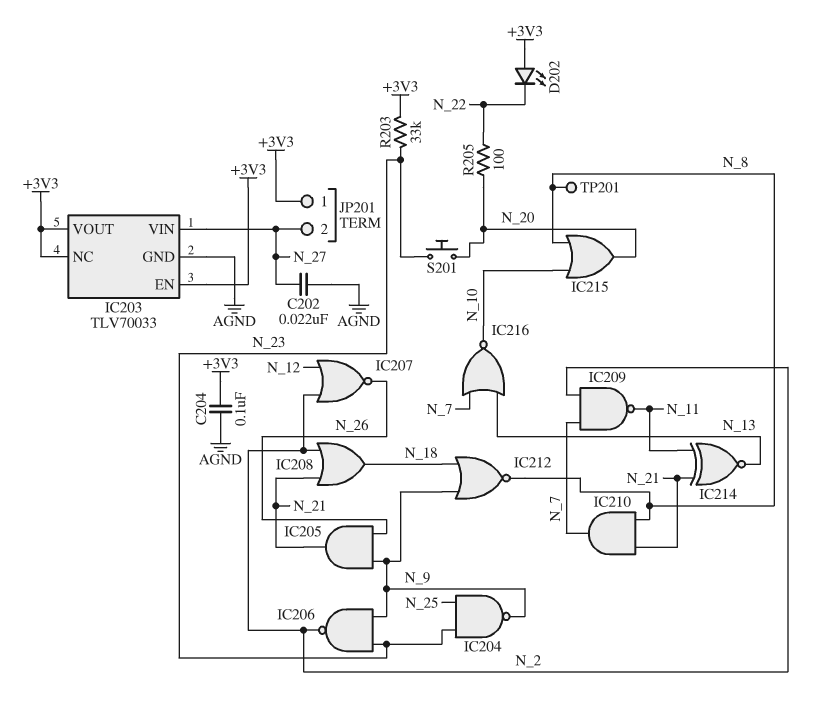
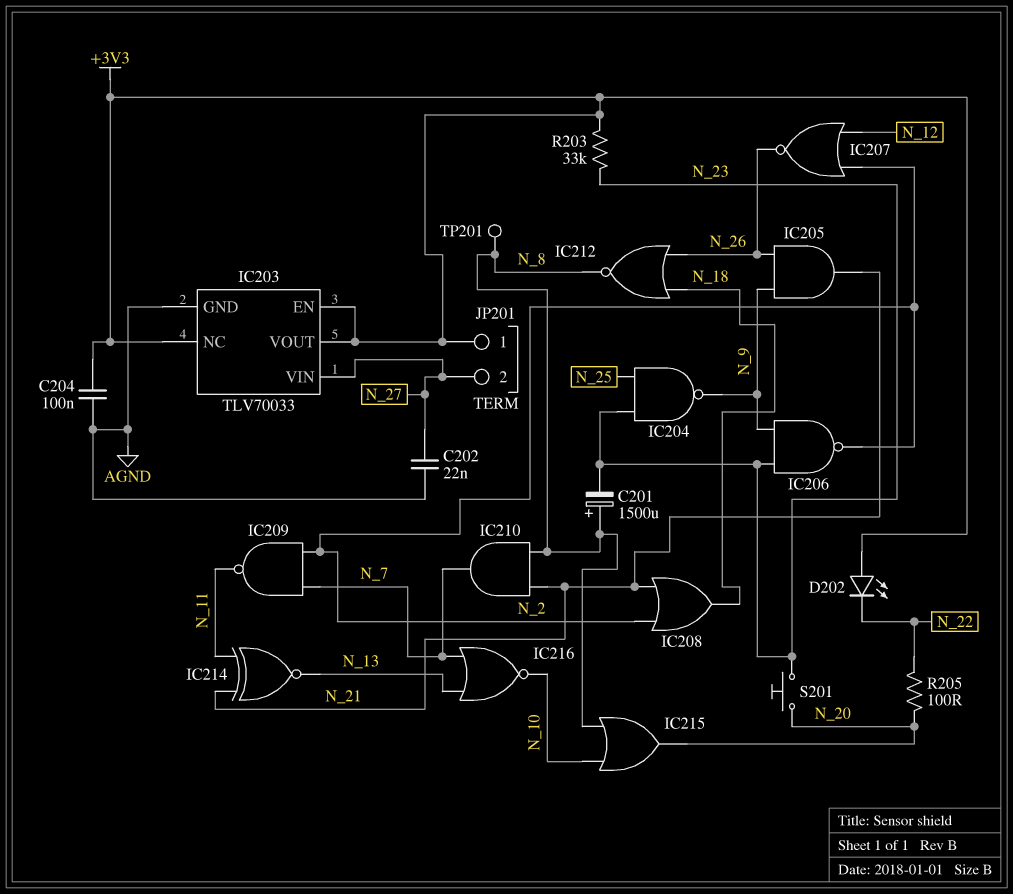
C201: none -> 1500uF (plus N_8, minus N_23)
IC212: NOR (in N_9, in N_18, out N_8) -> NOR (in N_18, in N_26, out N_8)

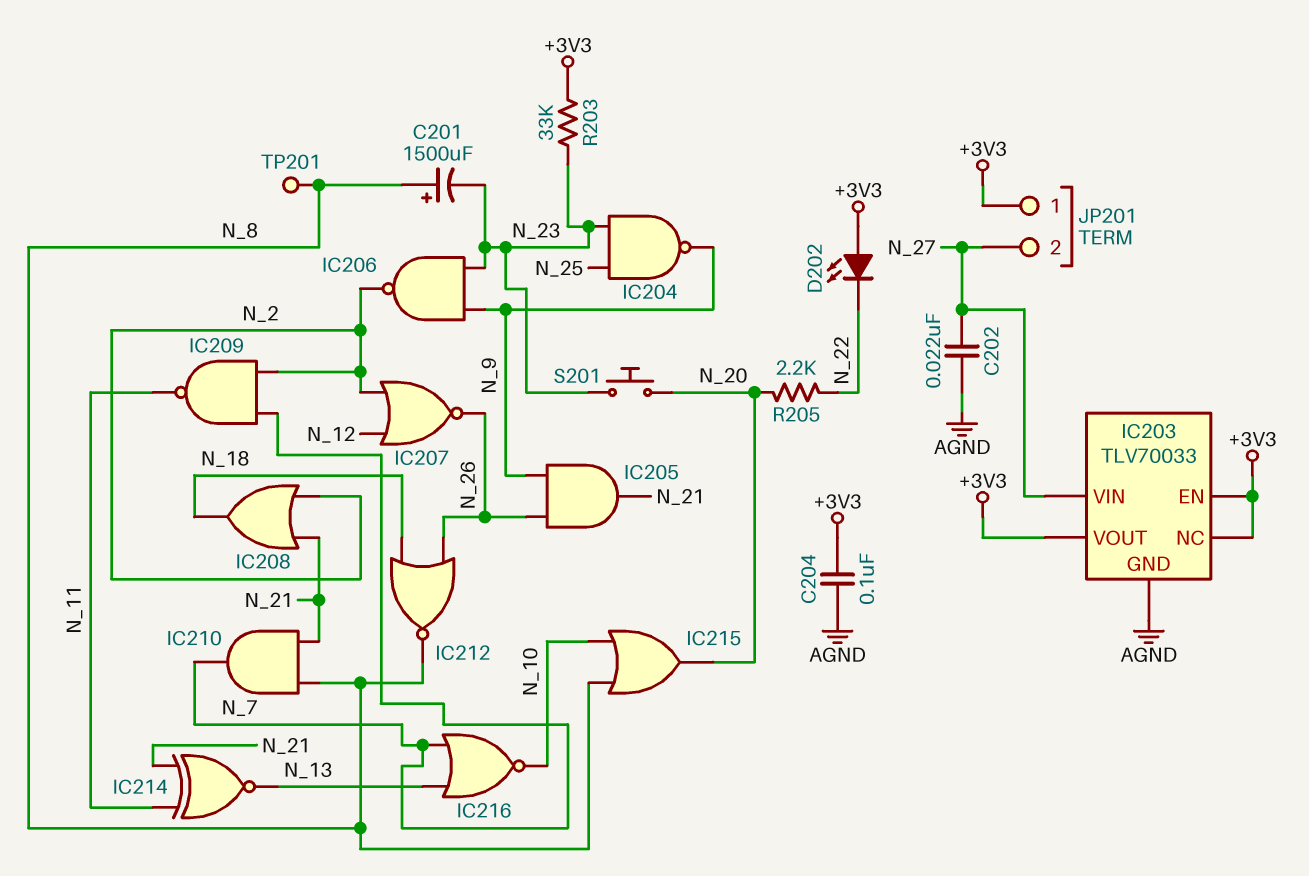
R205: 100 (N_20, N_22) -> 2.2k (N_20, N_22)

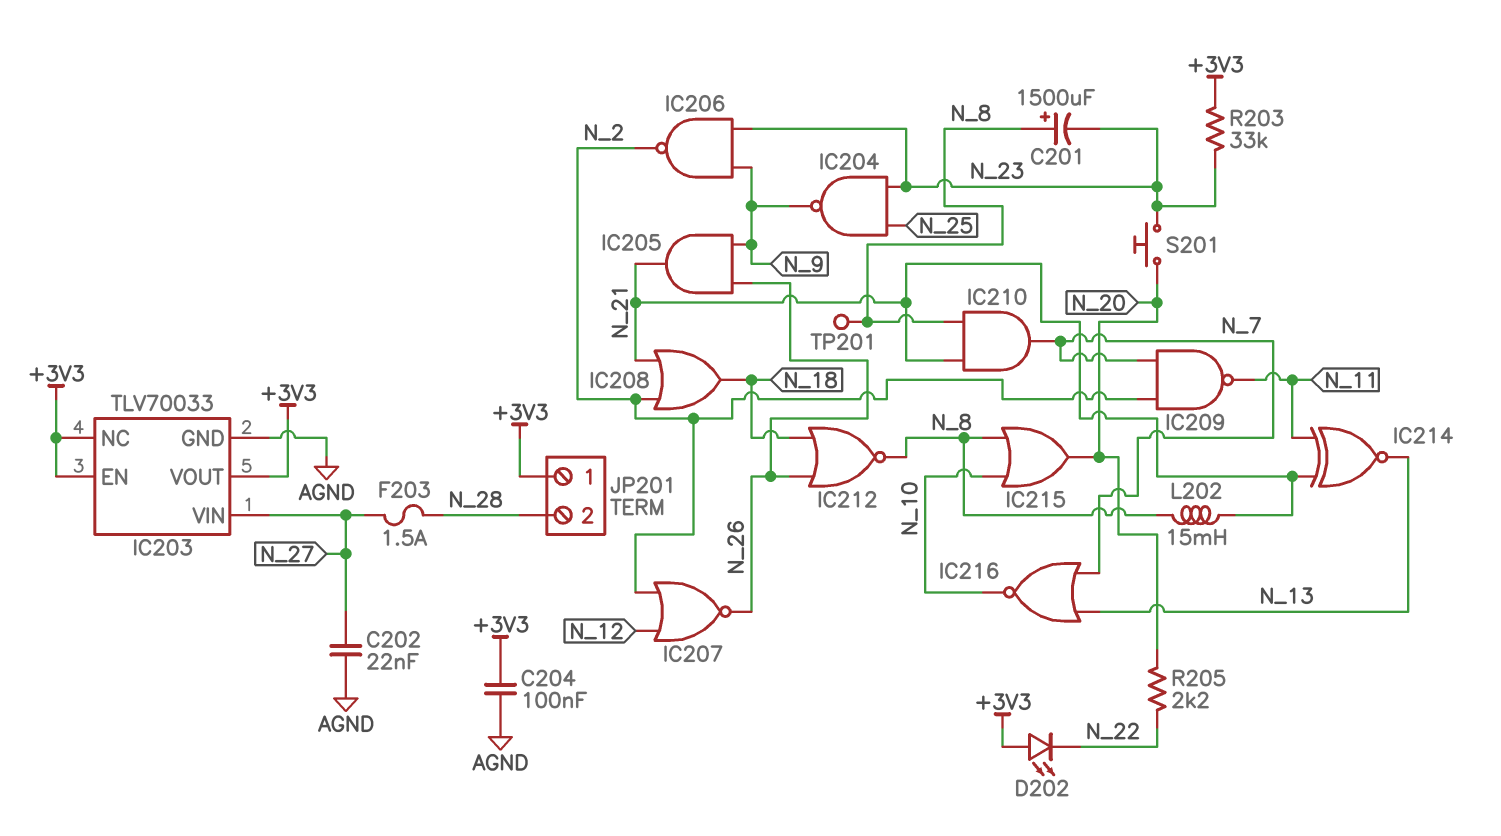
F203: none -> 1.5A (N_27, N_28)
JP201 pin 2: N_27 -> N_28
L202: none -> 15mH (N_8, N_21)

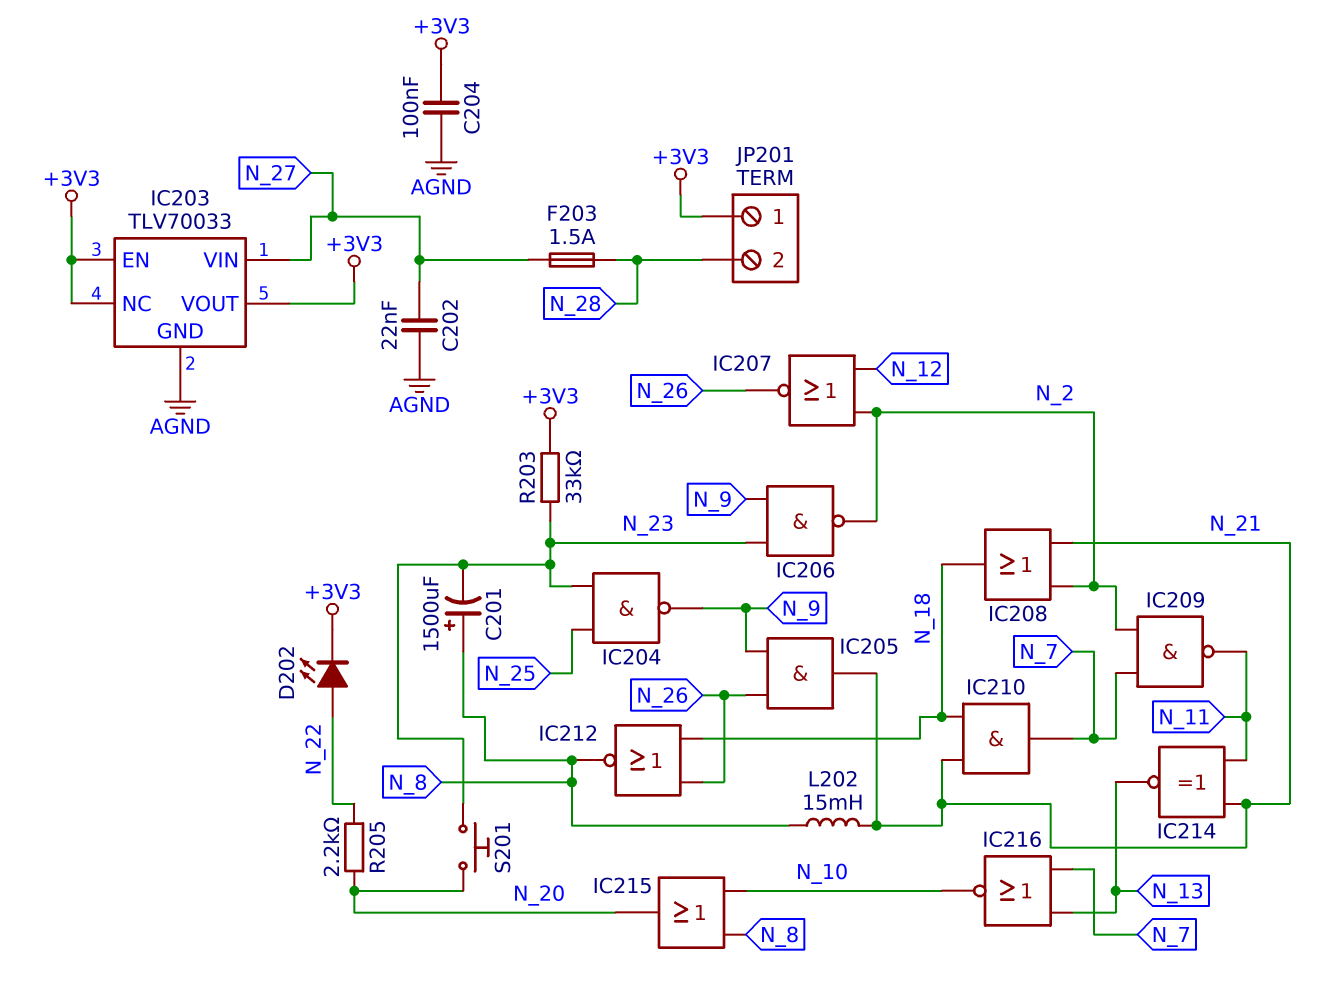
D202: LED (A +3V3, K N_22) -> LED (A N_22, K +3V3)
IC210: AND (in N_8, in N_21, out N_7) -> AND (in N_18, in N_21, out N_7)
TP201: test point (N_8) -> none

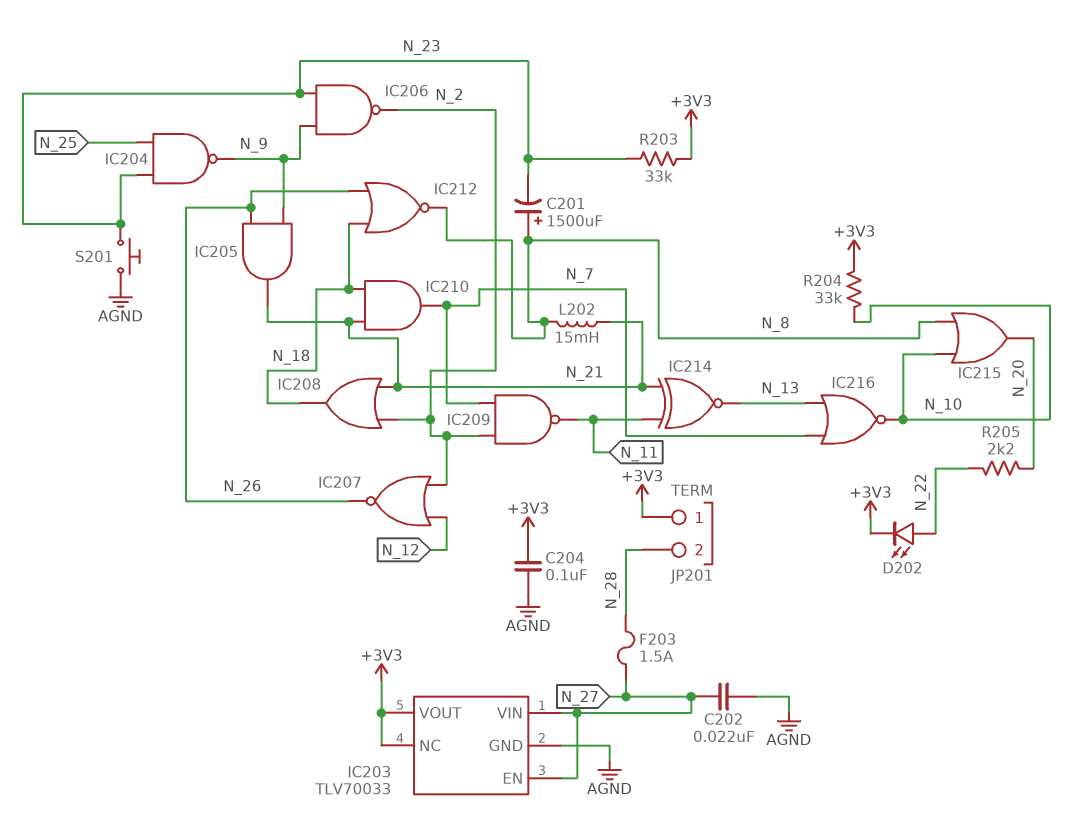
IC203 pin EN: +3V3 -> N_27
R204: none -> 33k (+3V3, N_10)
S201: button (N_20, N_23) -> button (AGND, N_23)

